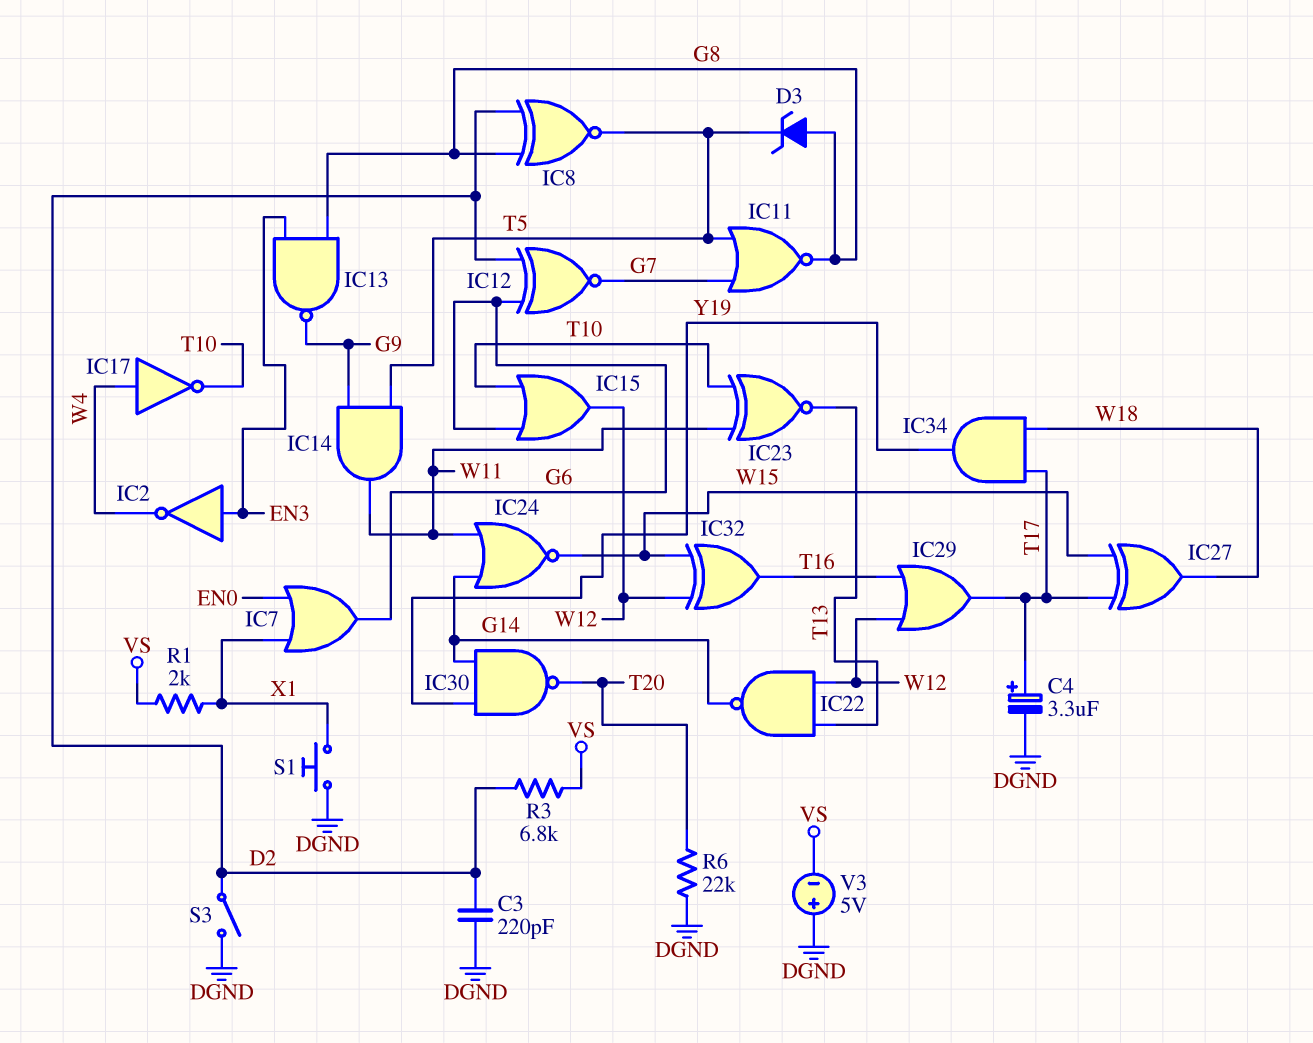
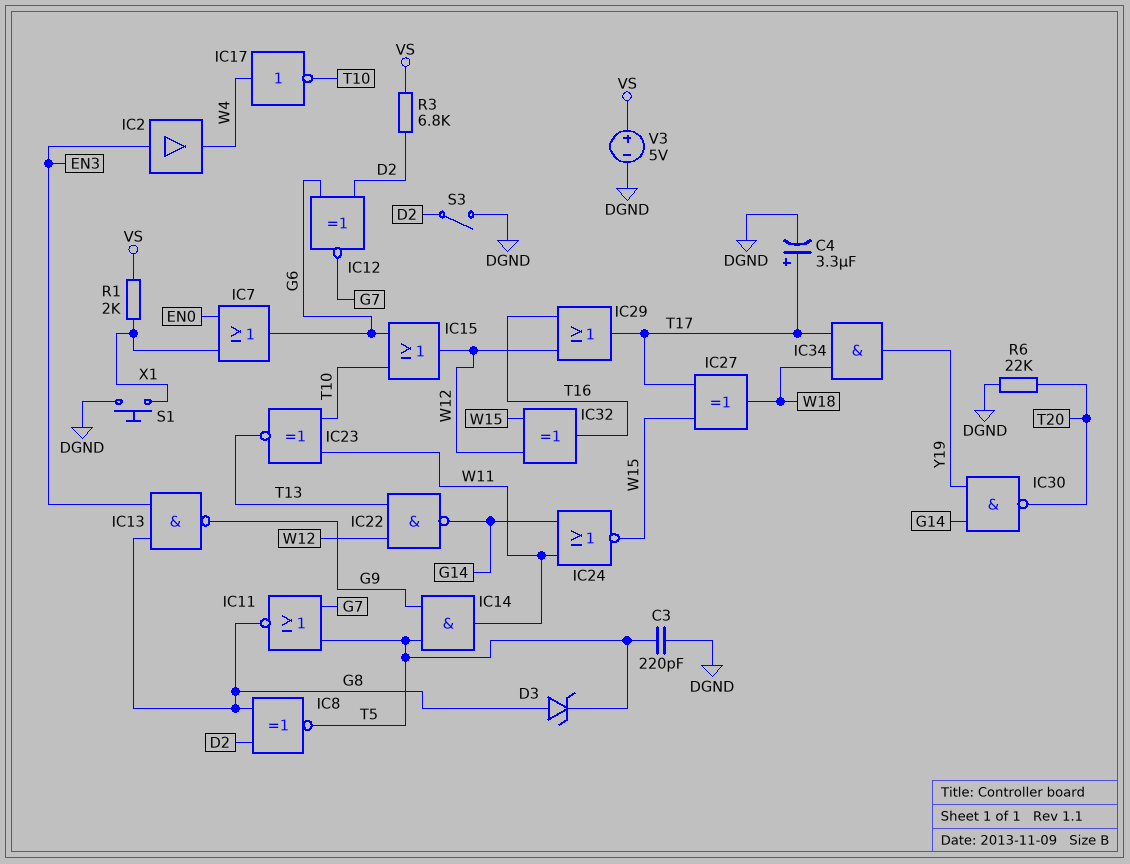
C3: 220pF (D2, DGND) -> 220pF (DGND, T5)
IC2: NOT (in EN3, out W4) -> buffer (in EN3, out W4)
V3: 5V (plus DGND, minus VS) -> 5V (plus VS, minus DGND)

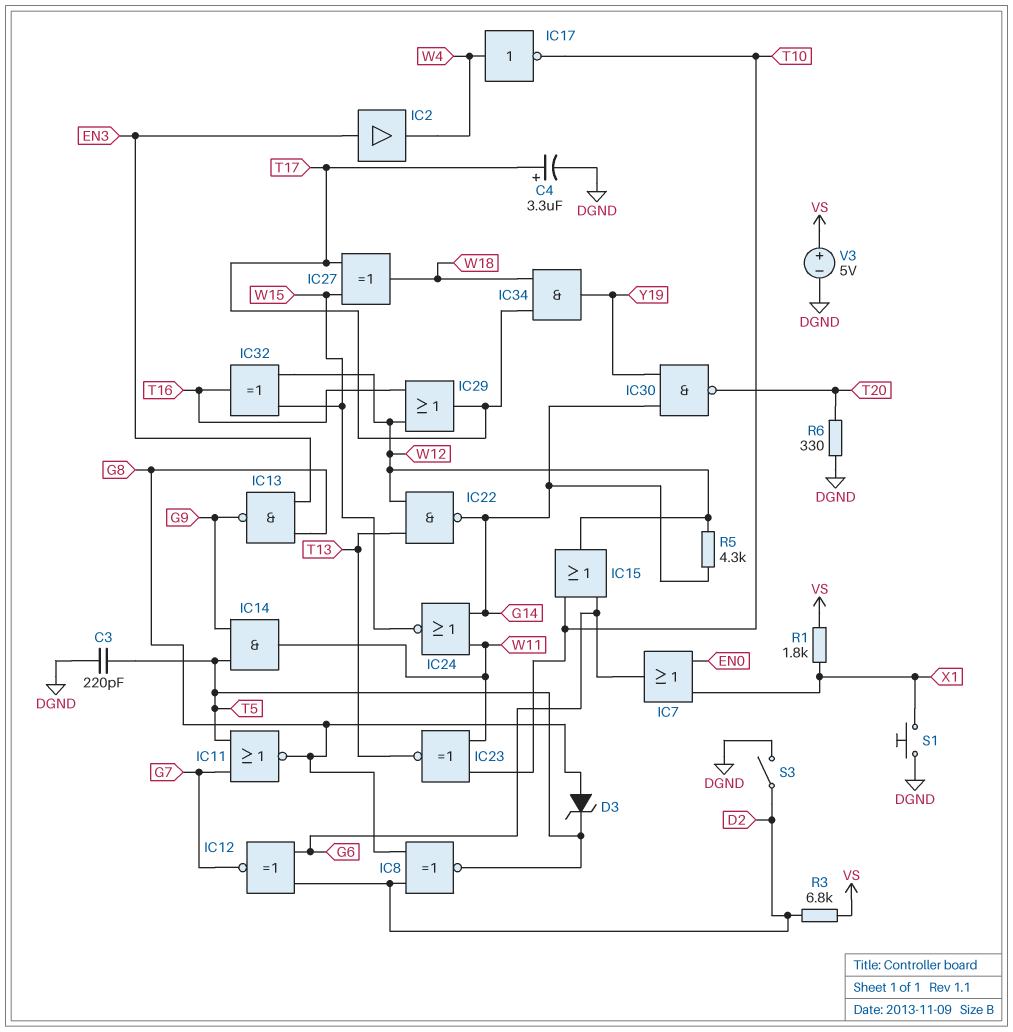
R1: 2k (VS, X1) -> 1.8k (VS, X1)
R5: none -> 4.3k (G14, W12)
R6: 22k (DGND, T20) -> 330 (DGND, T20)

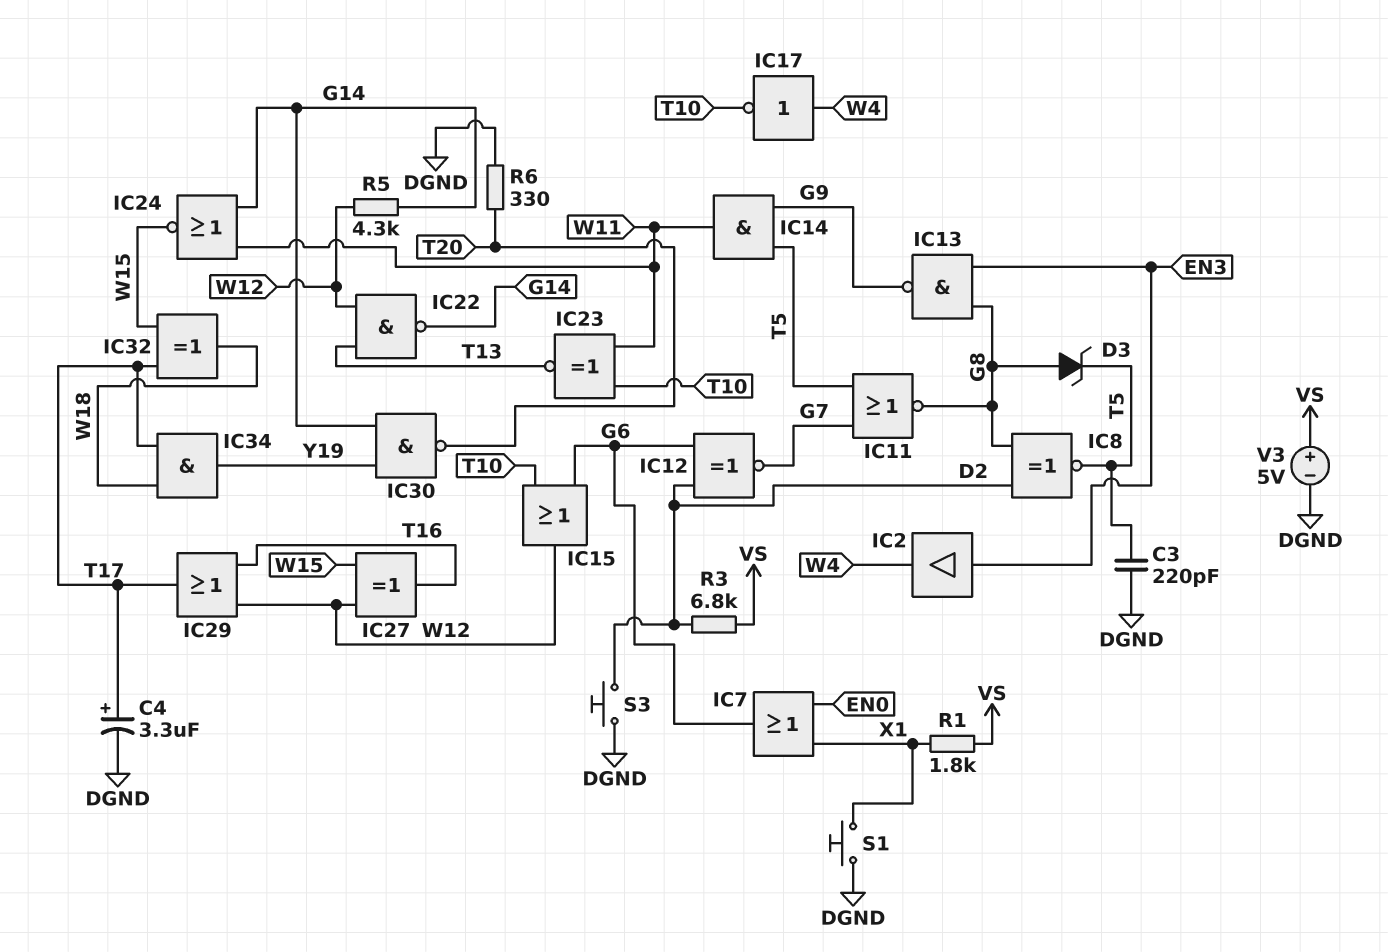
IC27: XOR (in T17, in W15, out W18) -> XOR (in W12, in W15, out T16)
IC32: XOR (in W12, in W15, out T16) -> XOR (in T17, in W15, out W18)
S3: switch (D2, DGND) -> button (D2, DGND)

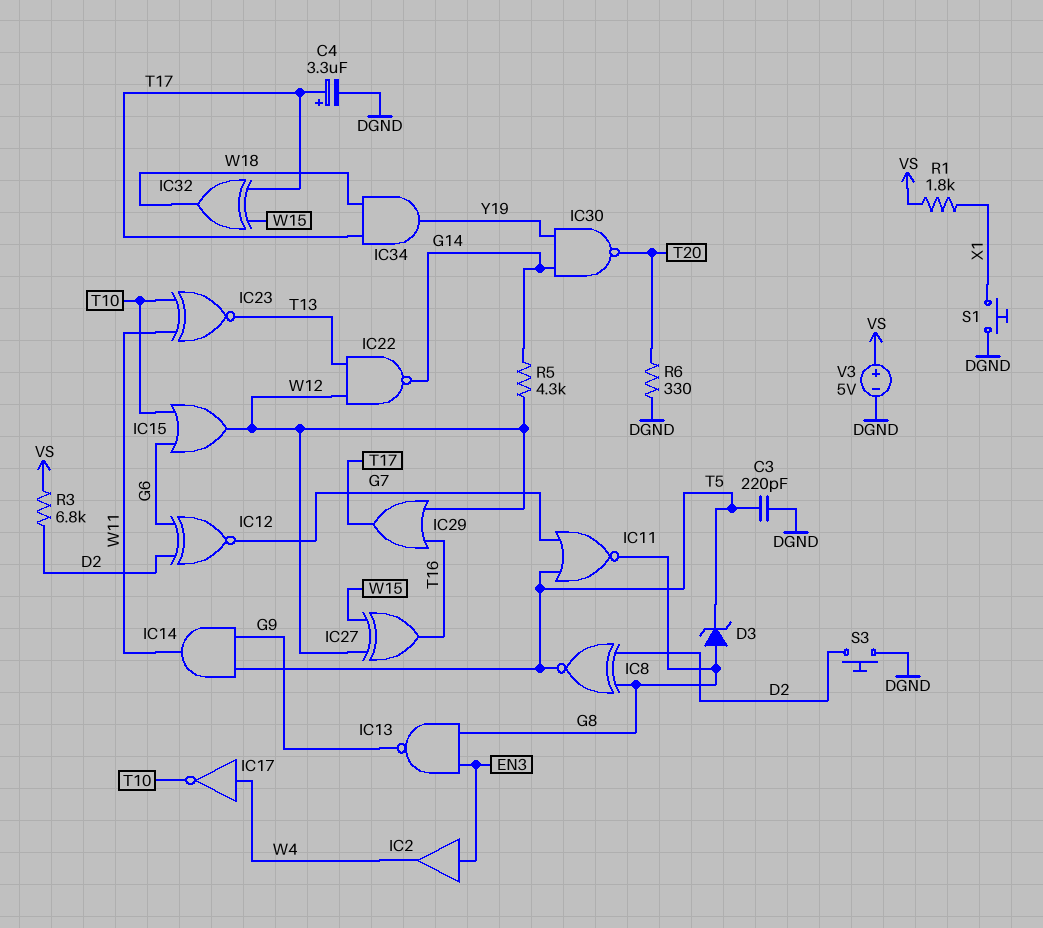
IC7: OR (in EN0, in X1, out G6) -> none
IC24: NOR (in G14, in W11, out W15) -> none

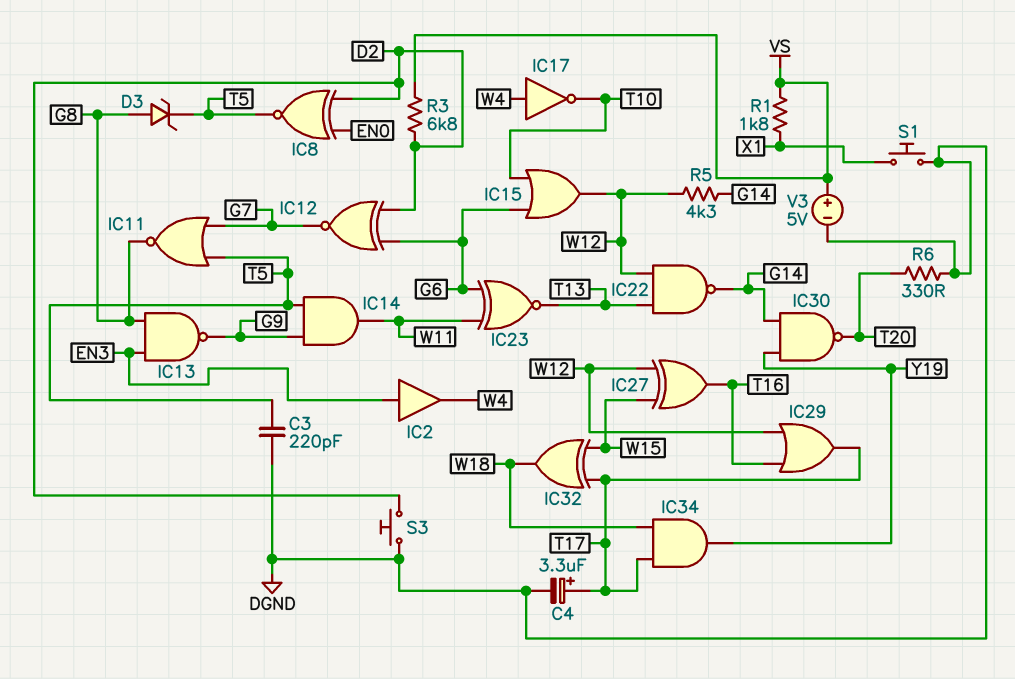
IC8: XNOR (in D2, in G8, out T5) -> XNOR (in D2, in EN0, out T5)
IC23: XNOR (in T10, in W11, out T13) -> XNOR (in G6, in W11, out T13)

